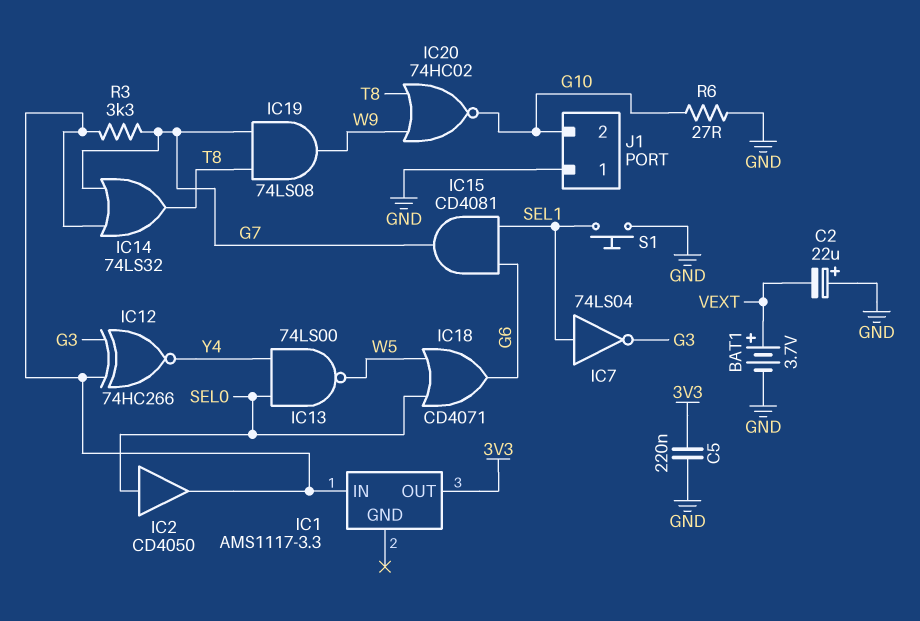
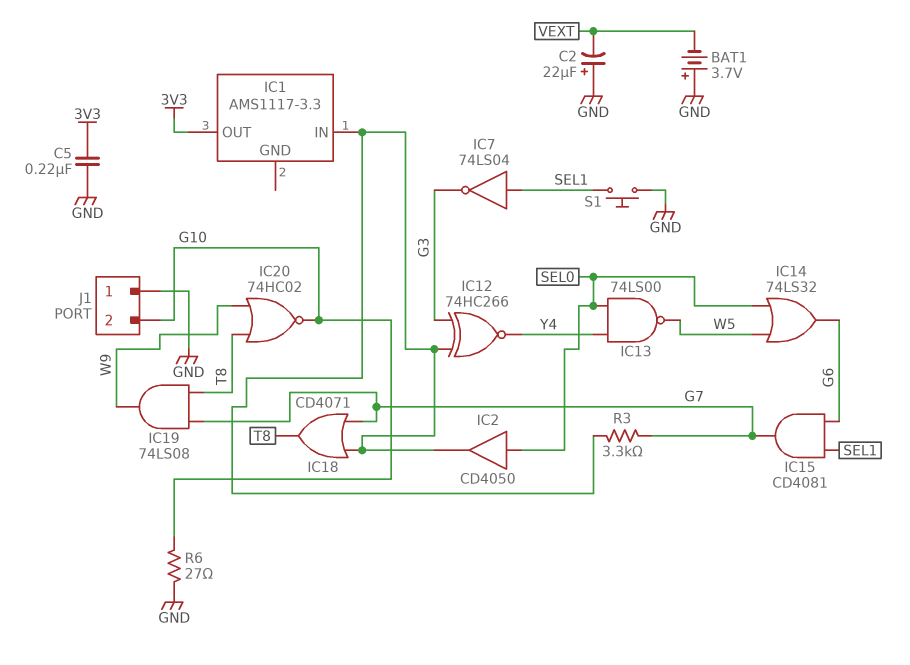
BAT1: 3.7V (plus VEXT, minus GND) -> 3.7V (plus GND, minus VEXT)
IC14: OR 74LS32 (in G7, in IC1/IN, out T8) -> OR 74LS32 (in SEL0, in W5, out G6)
IC18: OR CD4071 (in SEL0, in W5, out G6) -> OR CD4071 (in G7, in IC1/IN, out T8)

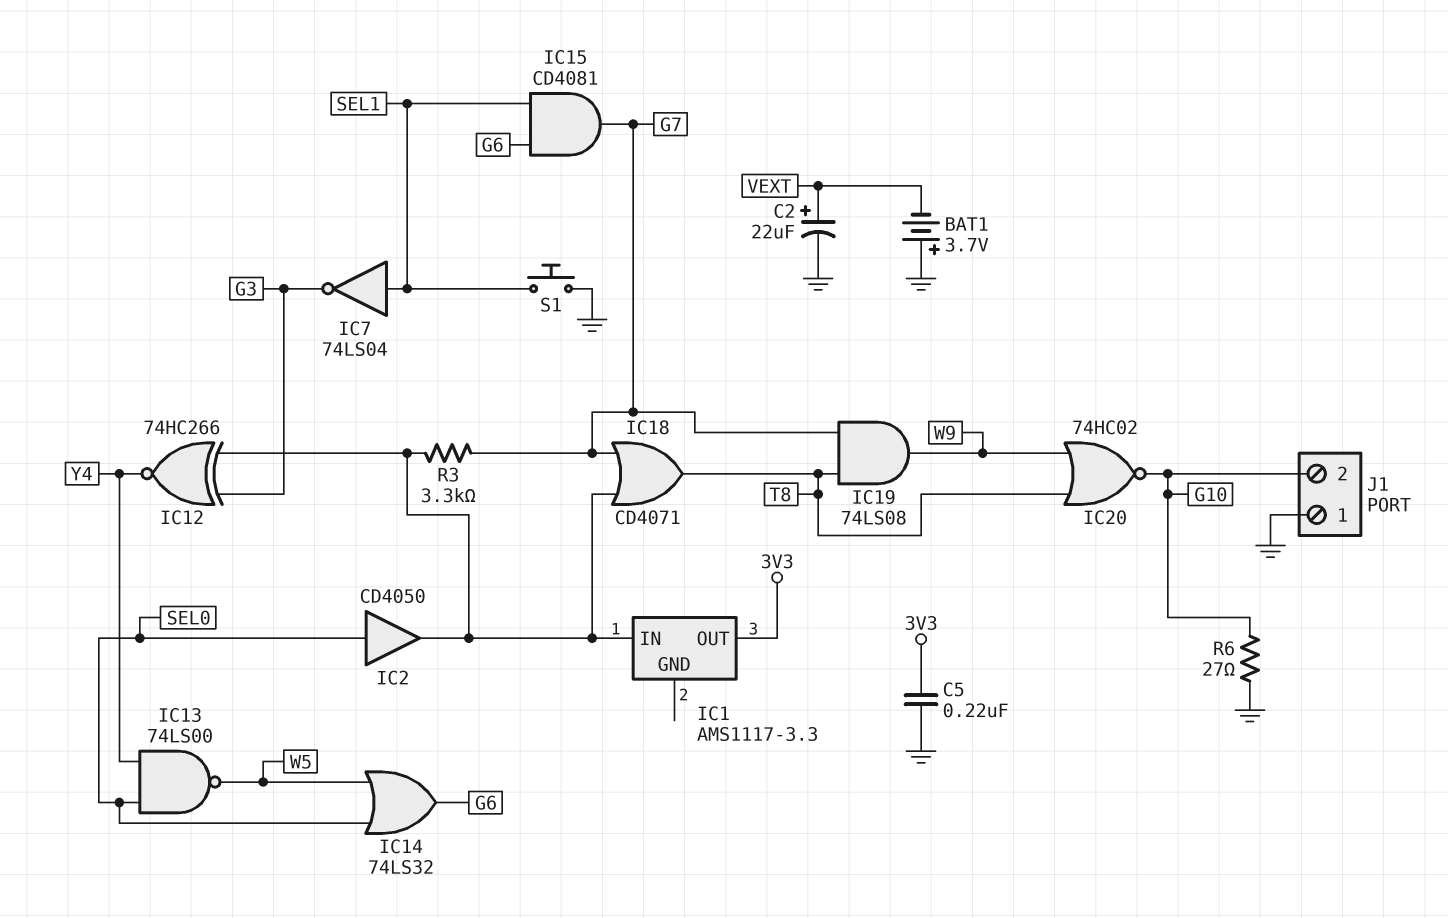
C2: 22uF (plus GND, minus VEXT) -> 22uF (plus VEXT, minus GND)

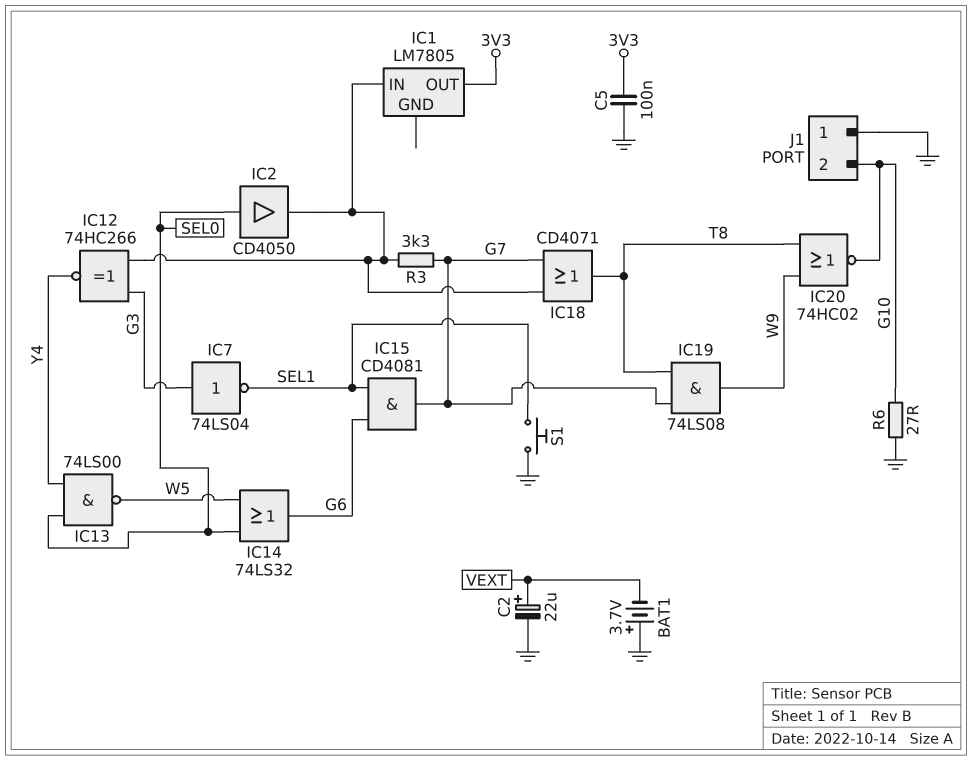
C5: 220nF (3V3, GND) -> 100nF (3V3, GND)
IC1: AMS1117-3.3 -> LM7805
IC7: NOT 74LS04 (in SEL1, out G3) -> NOT 74LS04 (in G3, out SEL1)

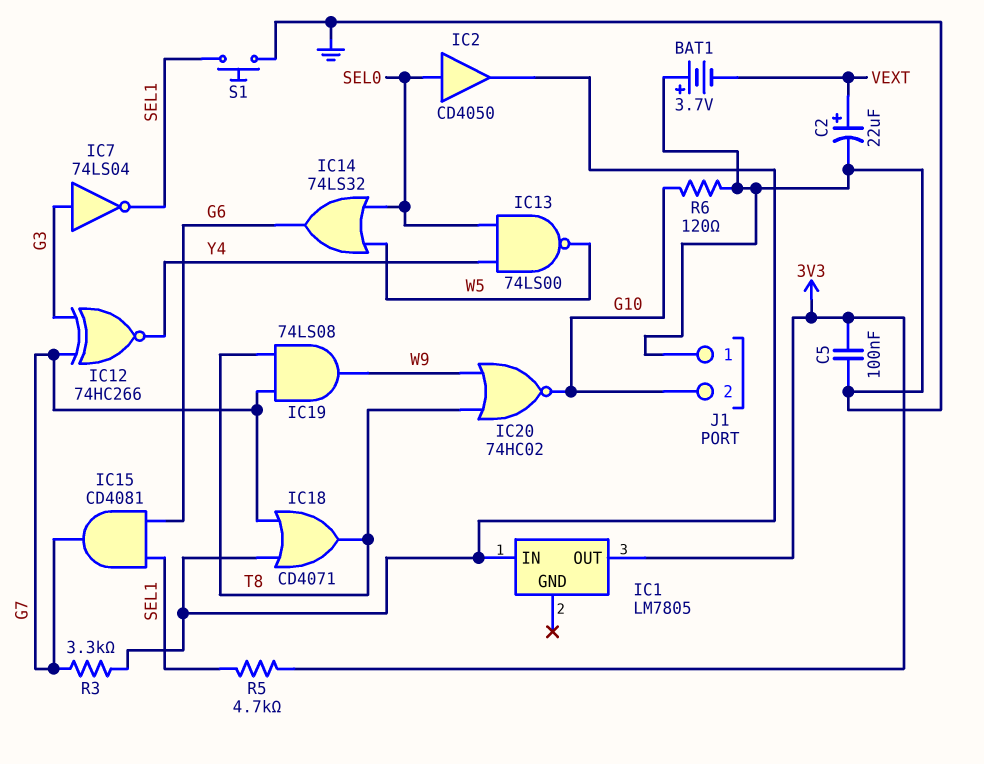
IC12: XNOR 74HC266 (in G3, in IC1/IN, out Y4) -> XNOR 74HC266 (in G3, in G7, out Y4)
R5: none -> 4.7k (3V3, SEL1)
R6: 27 (G10, GND) -> 120 (G10, GND)

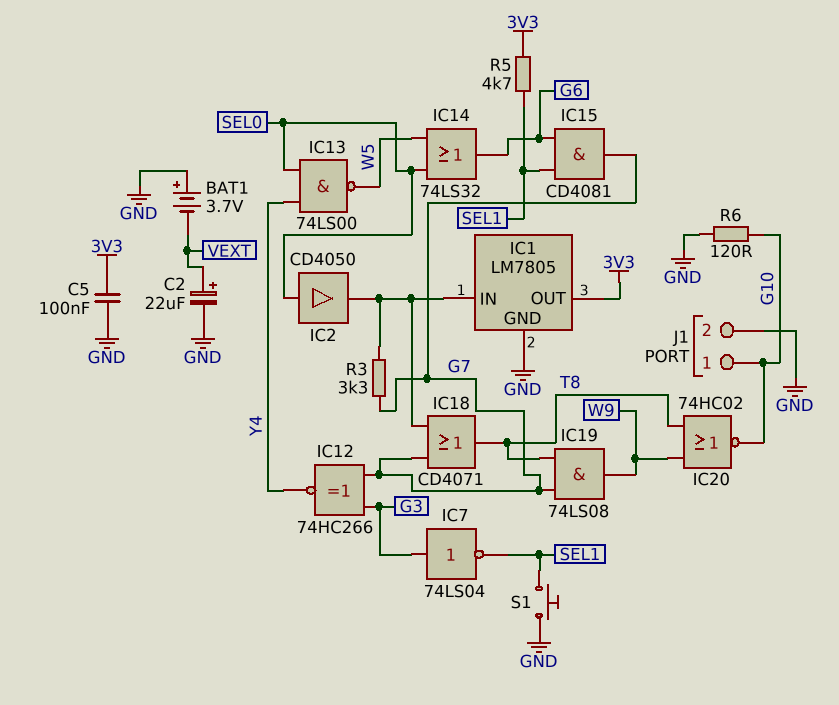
IC1 pin GND: none -> GND
J1 pin 1: GND -> G10
J1 pin 2: G10 -> GND

